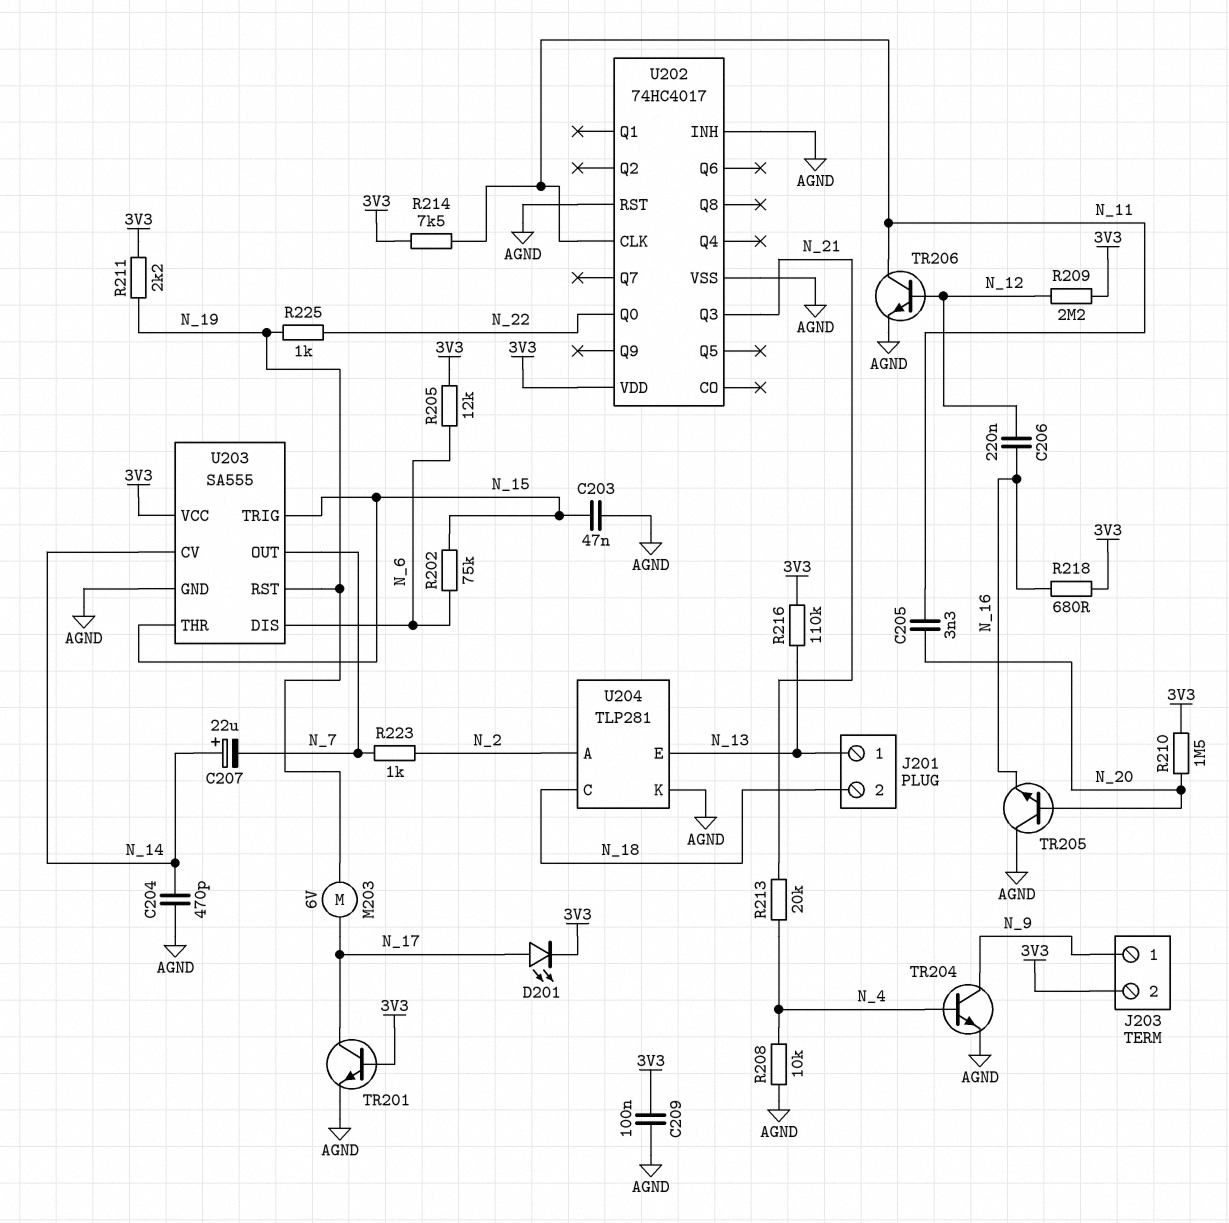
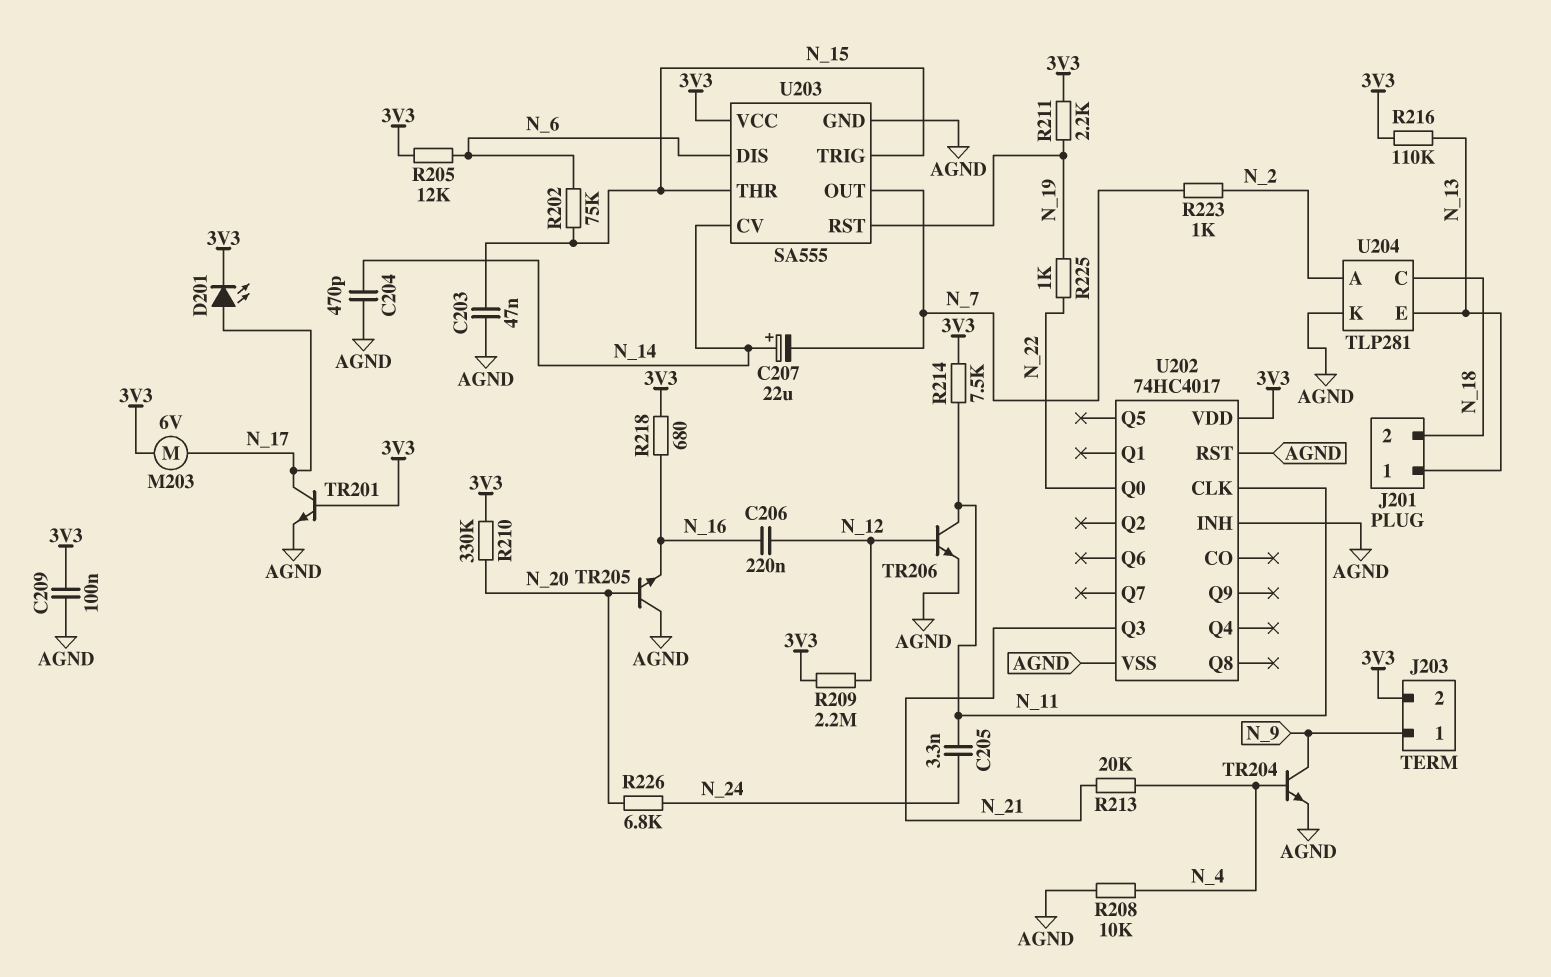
C205: 3.3nF (N_11, N_20) -> 3.3nF (N_11, N_24)
M203: motor 6V (N_17, N_19) -> motor 6V (3V3, N_17)
R210: 1.5M (3V3, N_20) -> 330k (3V3, N_20)
R226: none -> 6.8k (N_20, N_24)

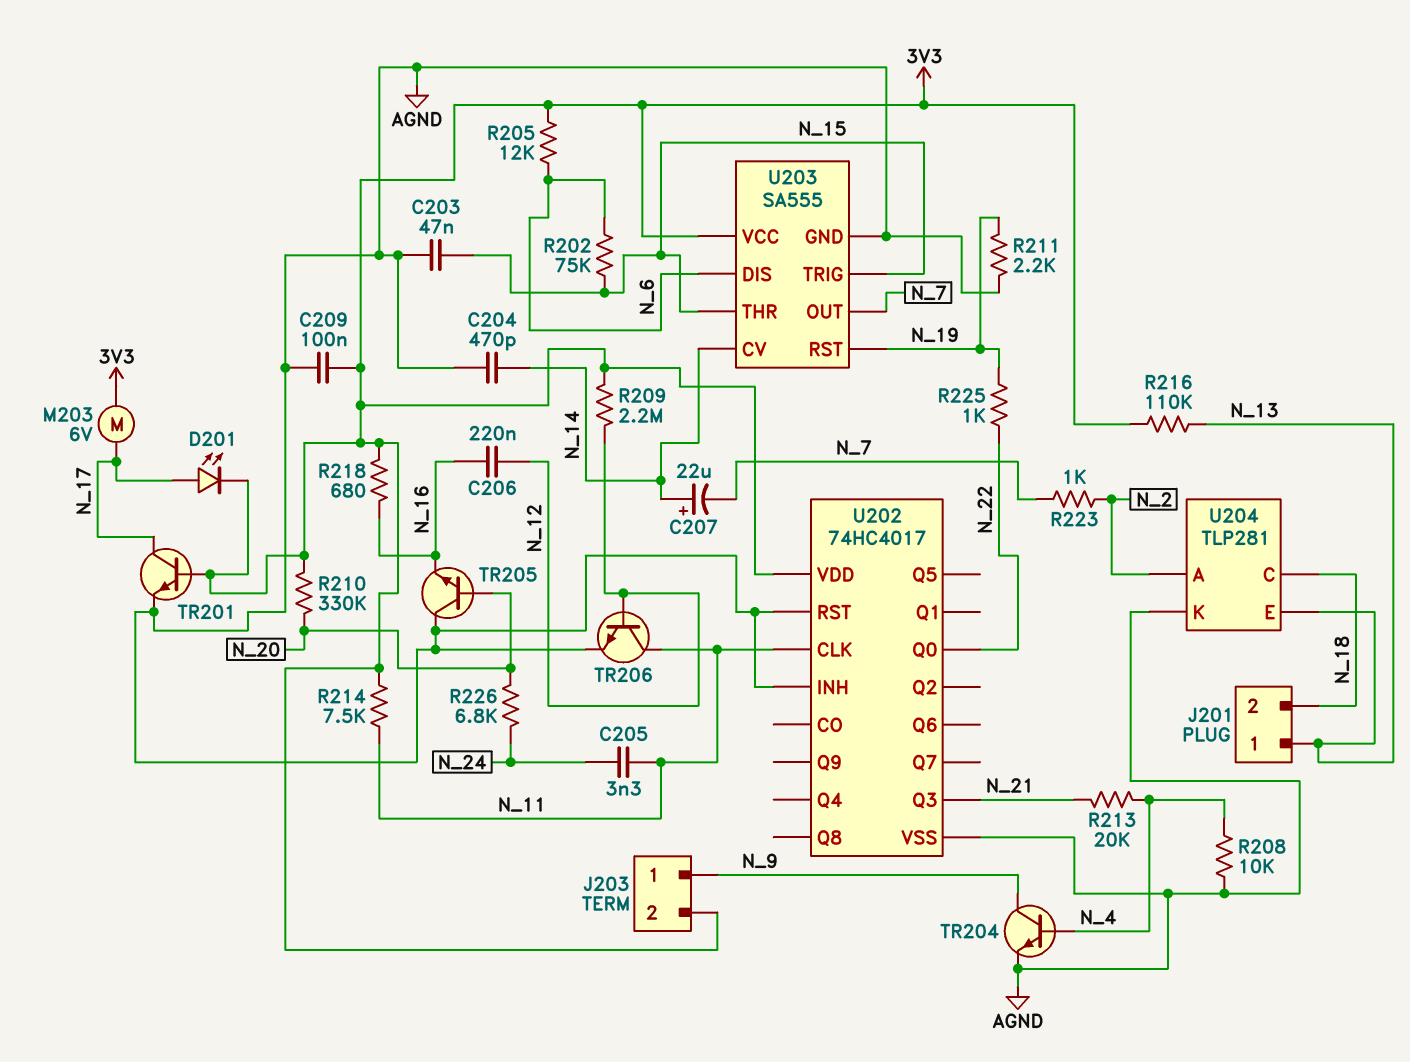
R211: 2.2k (3V3, N_19) -> 2.2k (AGND, N_19)

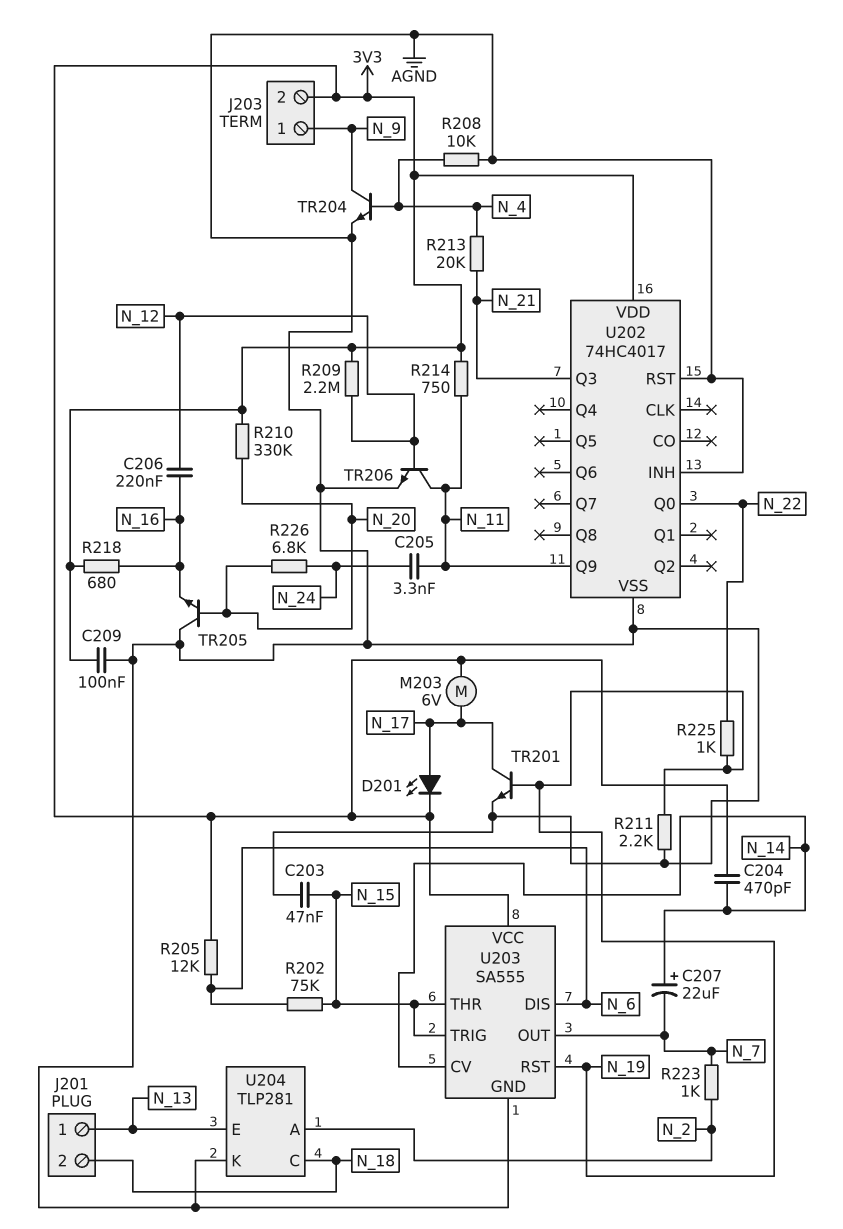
C204: 470pF (AGND, N_14) -> 470pF (3V3, N_14)
R214: 7.5k (3V3, N_11) -> 750 (3V3, N_11)
R216: 110k (3V3, N_13) -> none
TR201: NPN (B 3V3, C N_17, E AGND) -> NPN (B N_19, C N_17, E AGND)
U202 pin CLK: N_11 -> none
U202 pin Q9: none -> N_11

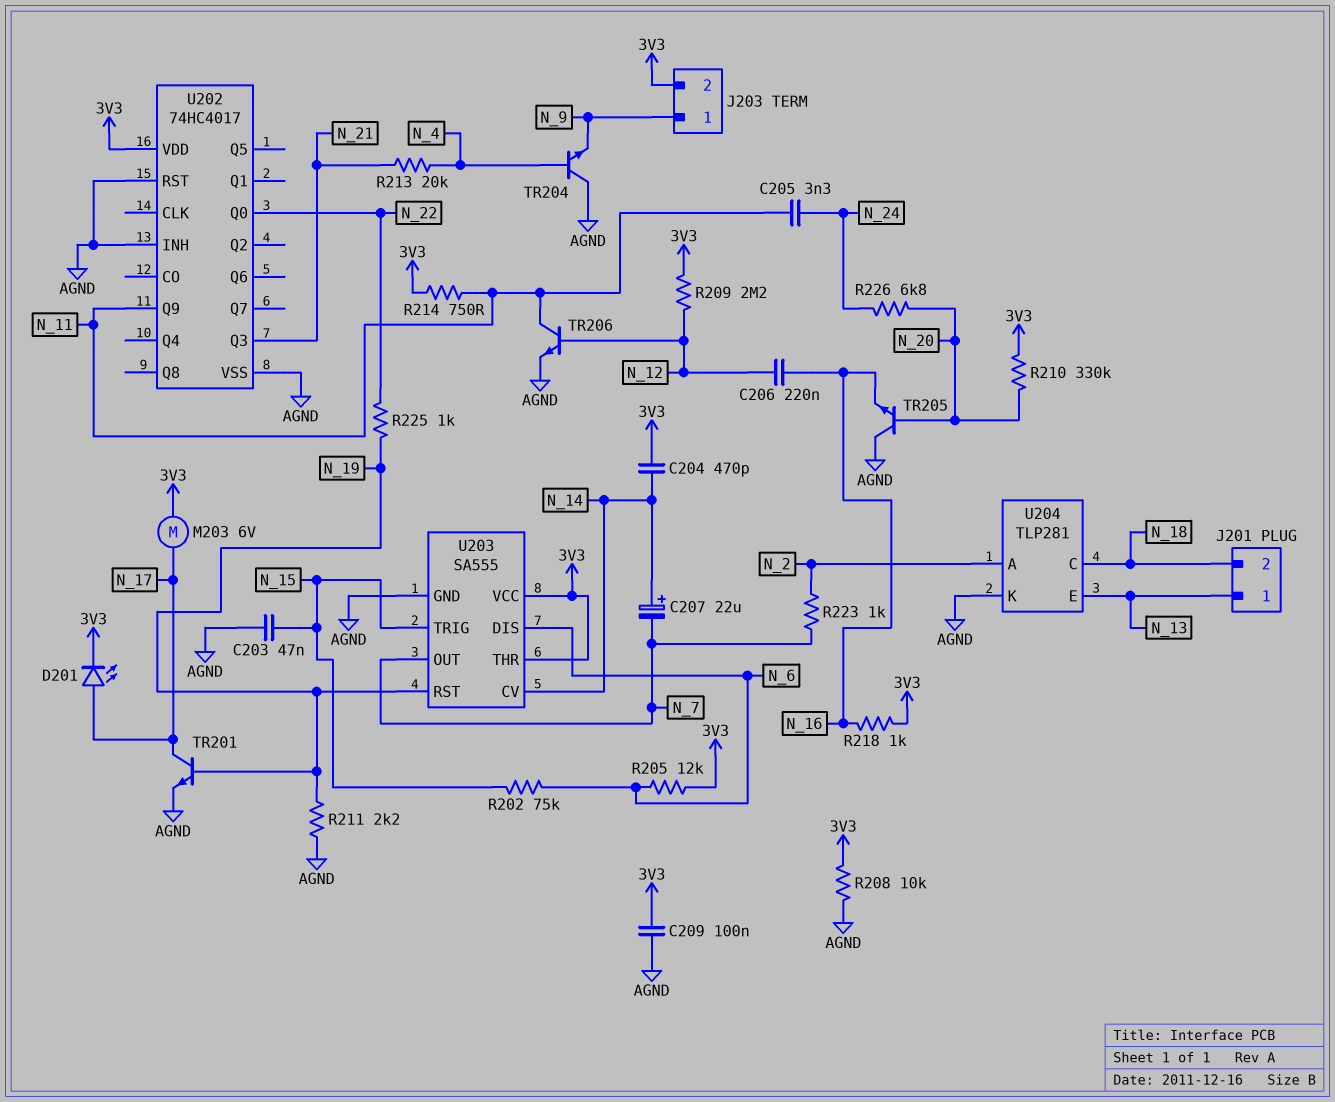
R208: 10k (AGND, N_4) -> 10k (3V3, AGND)
R218: 680 (3V3, N_16) -> 1k (3V3, N_16)
TR204: NPN (B N_4, C N_9, E AGND) -> NPN (B N_4, C AGND, E N_9)
U203 pin THR: N_15 -> 3V3

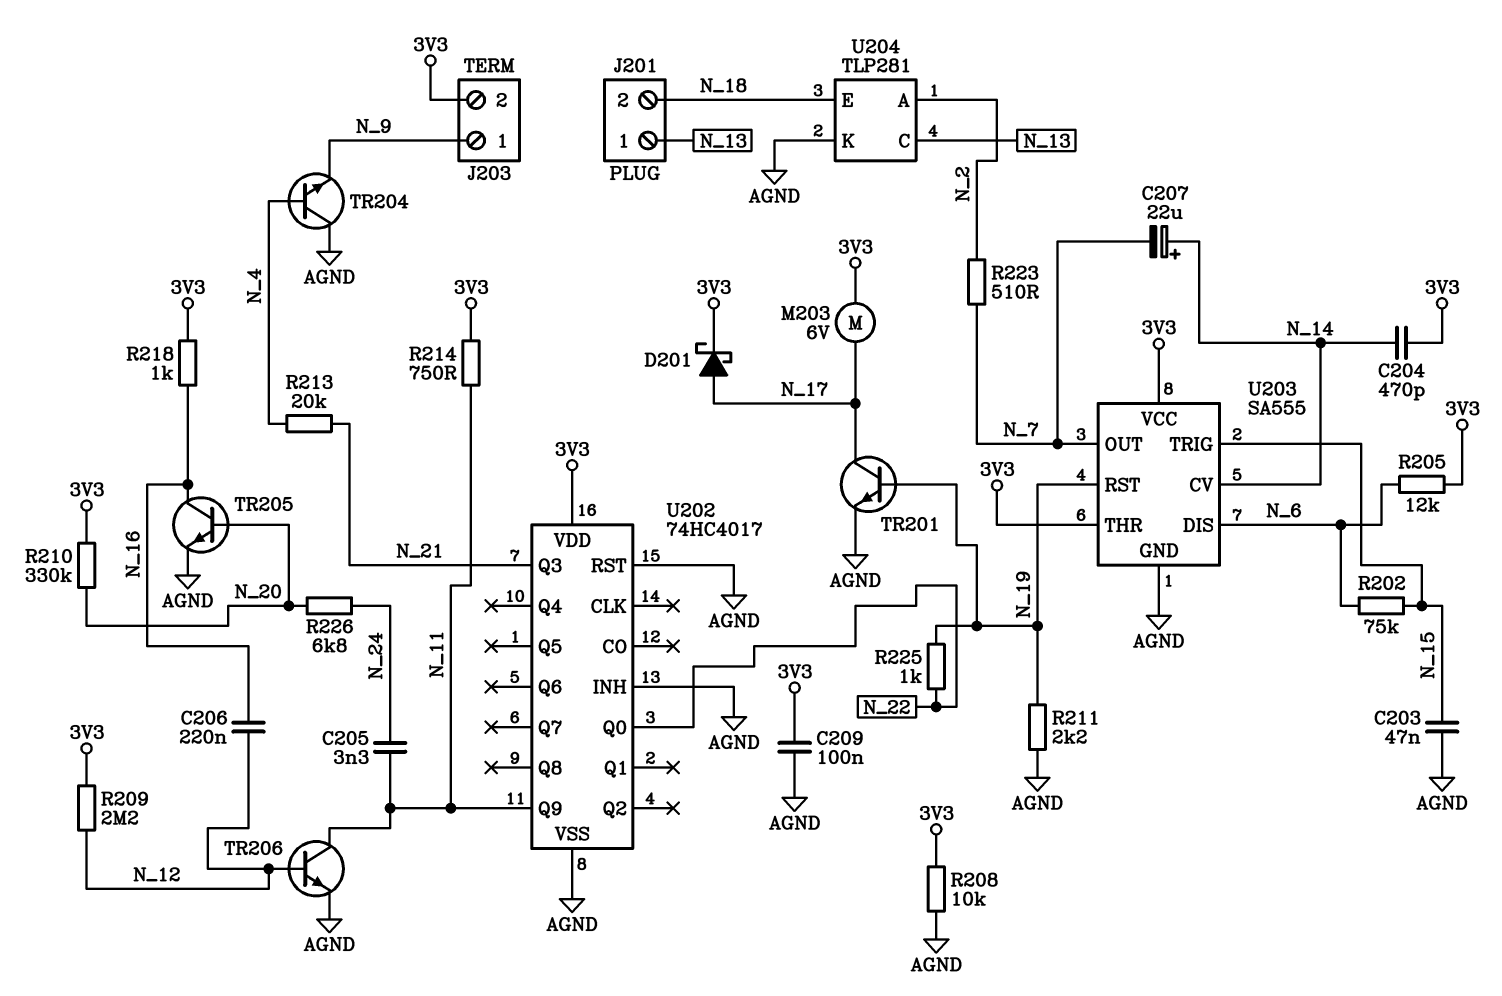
D201: LED (A N_17, K 3V3) -> schottky (A N_17, K 3V3)
R223: 1k (N_2, N_7) -> 510 (N_2, N_7)
TR205: NPN (B N_20, C AGND, E N_16) -> NPN (B N_20, C N_16, E AGND)
U204 pin C: N_18 -> N_13
U204 pin E: N_13 -> N_18

